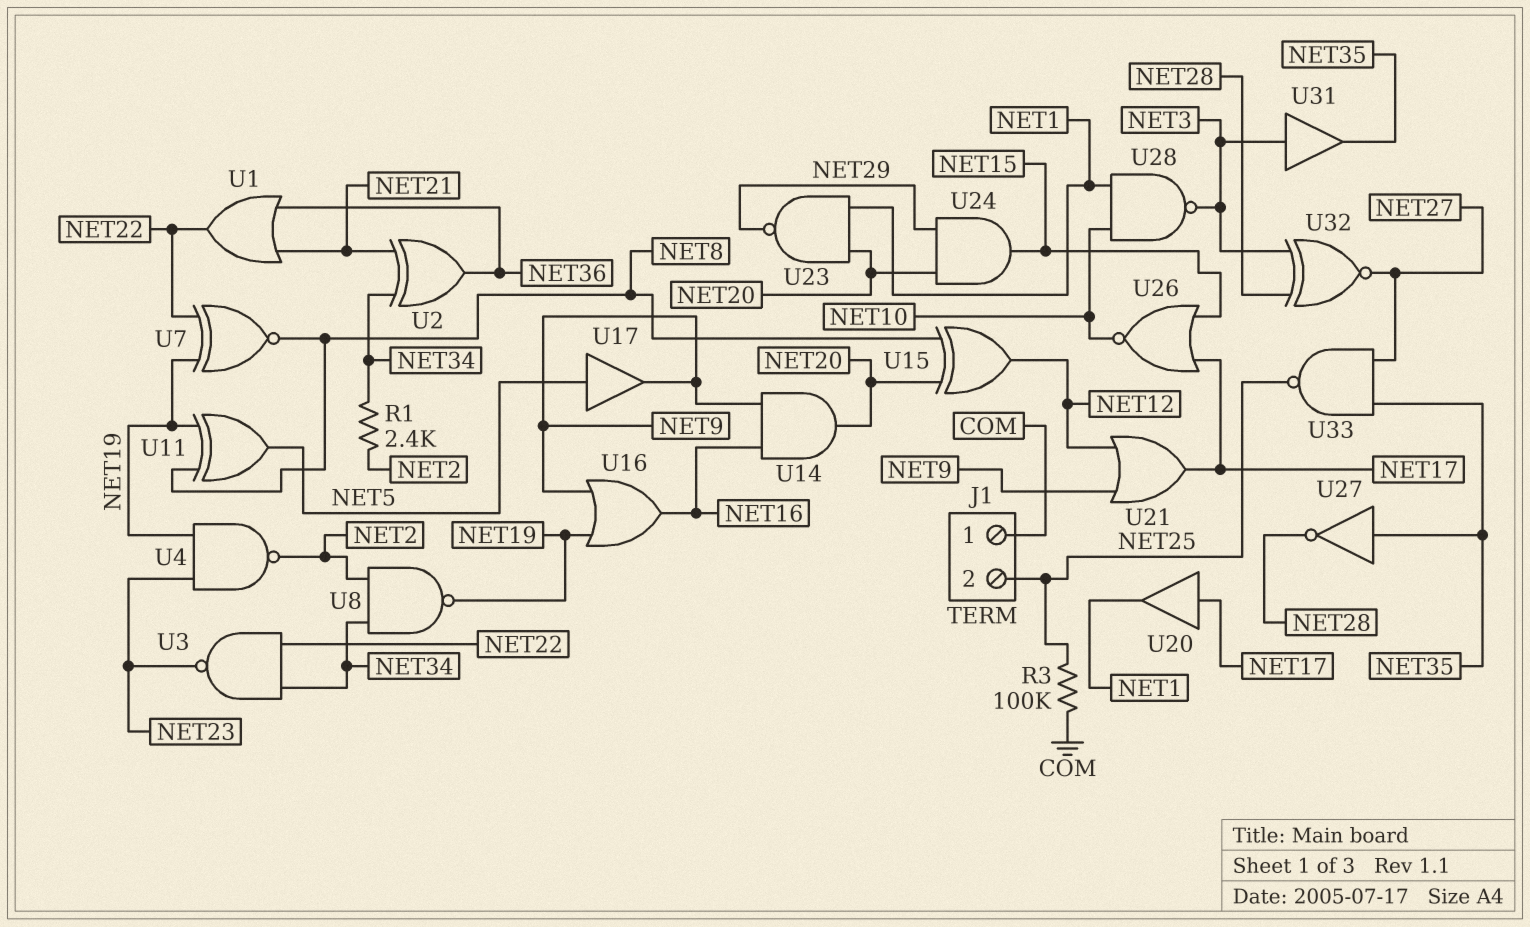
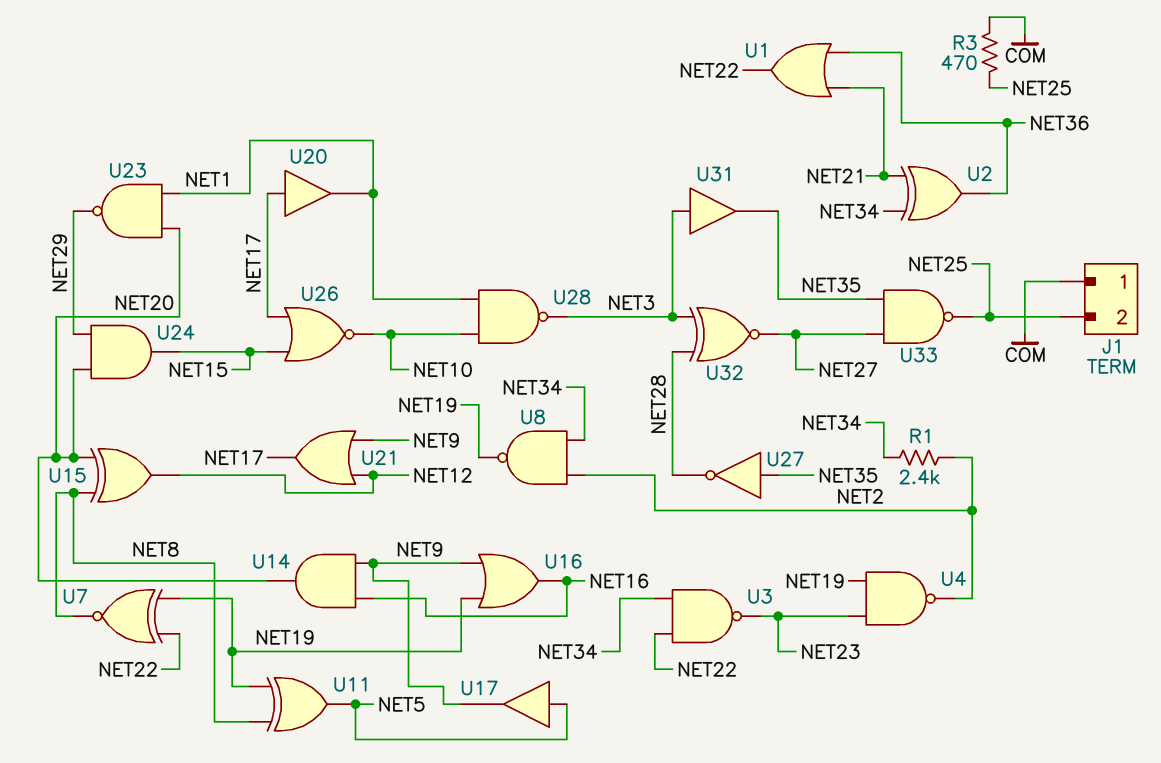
R3: 100k (COM, NET25) -> 470 (COM, NET25)

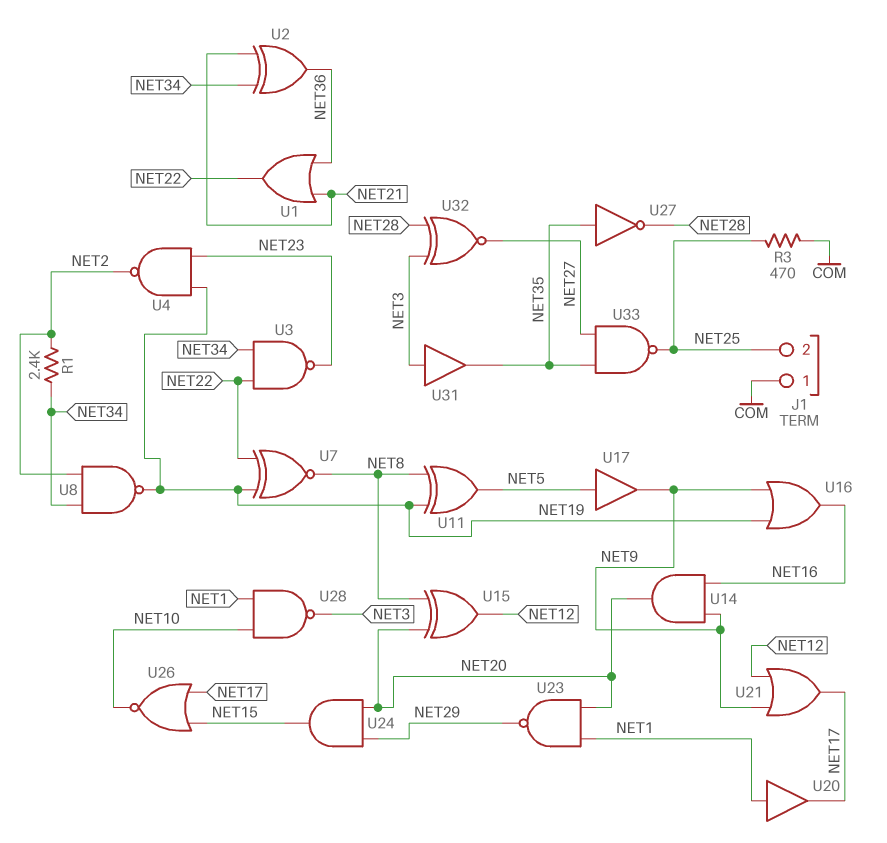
U20: buffer (in NET17, out NET1) -> buffer (in NET1, out NET17)

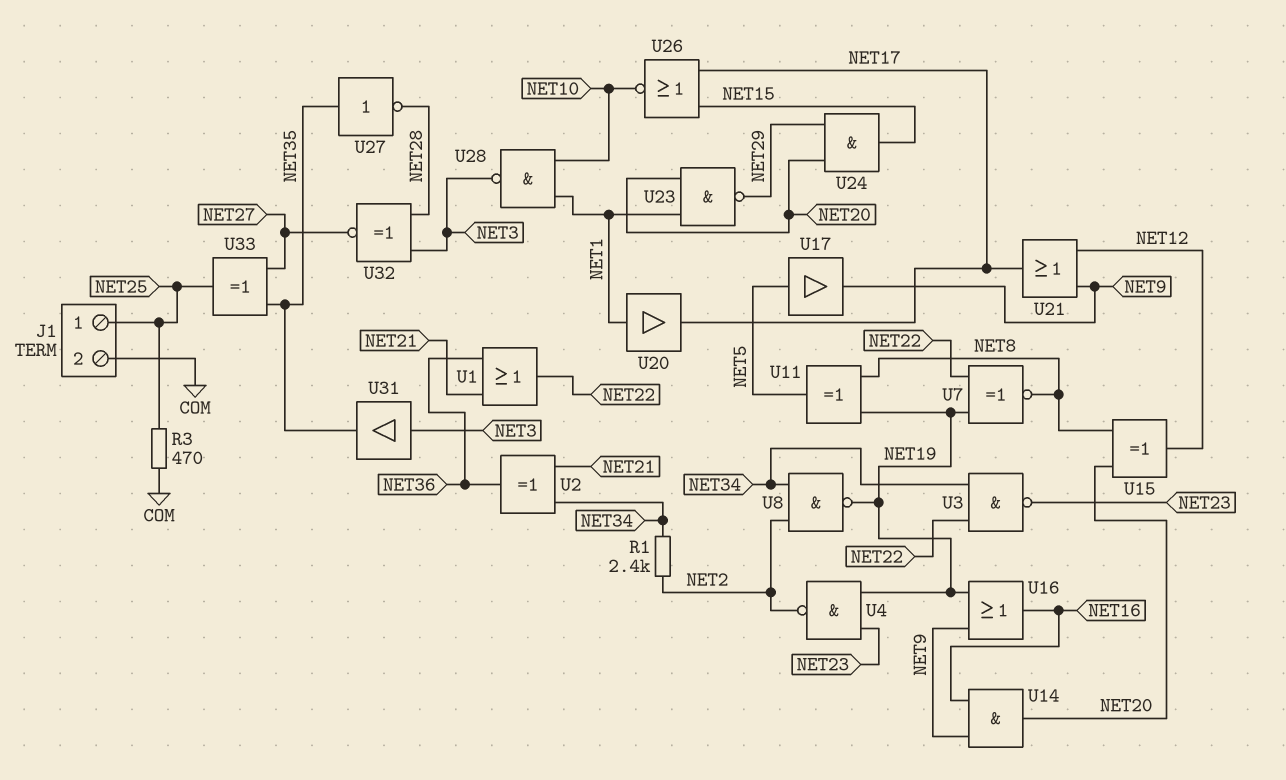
J1 pin 1: COM -> NET25
J1 pin 2: NET25 -> COM
U33: NAND (in NET27, in NET35, out NET25) -> XOR (in NET27, in NET35, out NET25)

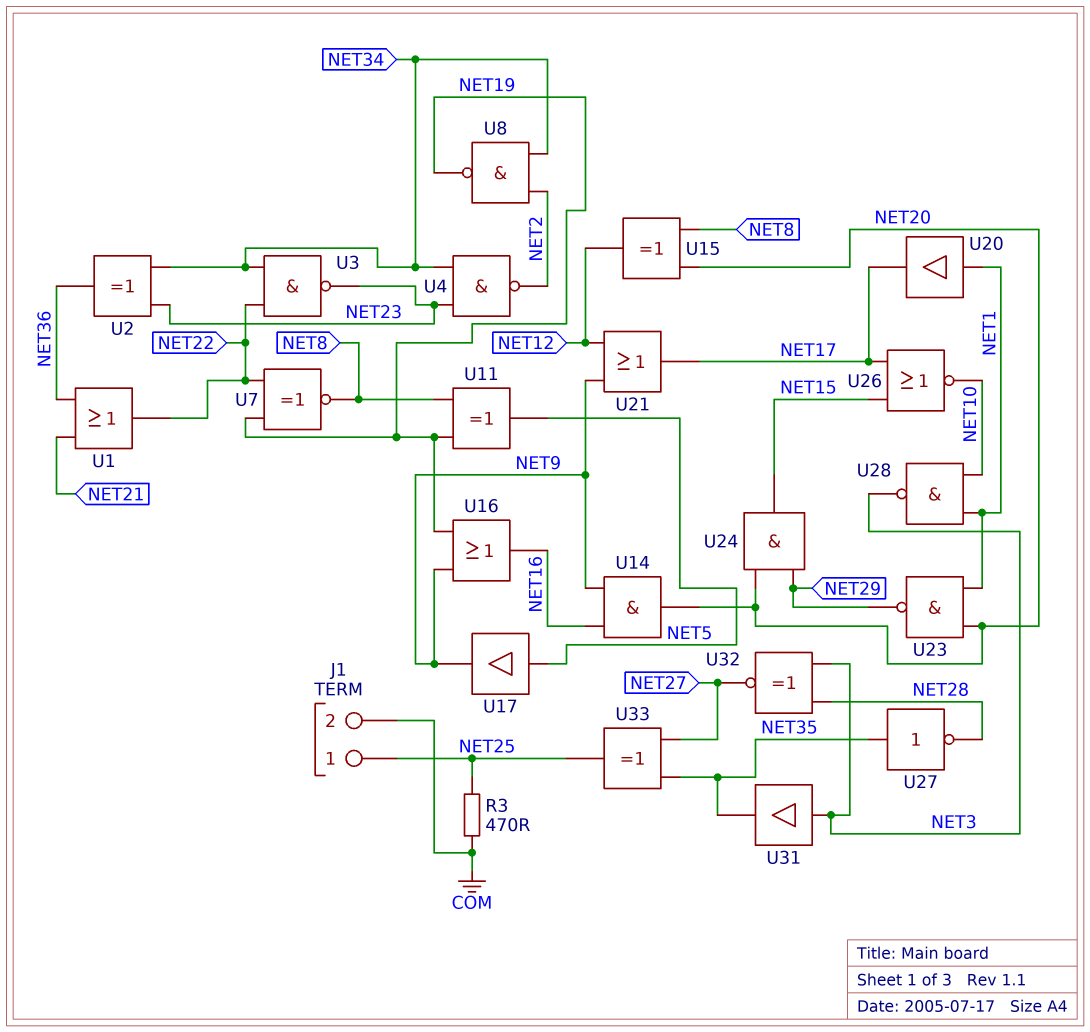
R1: 2.4k (NET2, NET34) -> none
U2: XOR (in NET21, in NET34, out NET36) -> XOR (in NET23, in NET34, out NET36)
U4: NAND (in NET19, in NET23, out NET2) -> NAND (in NET23, in NET34, out NET2)

